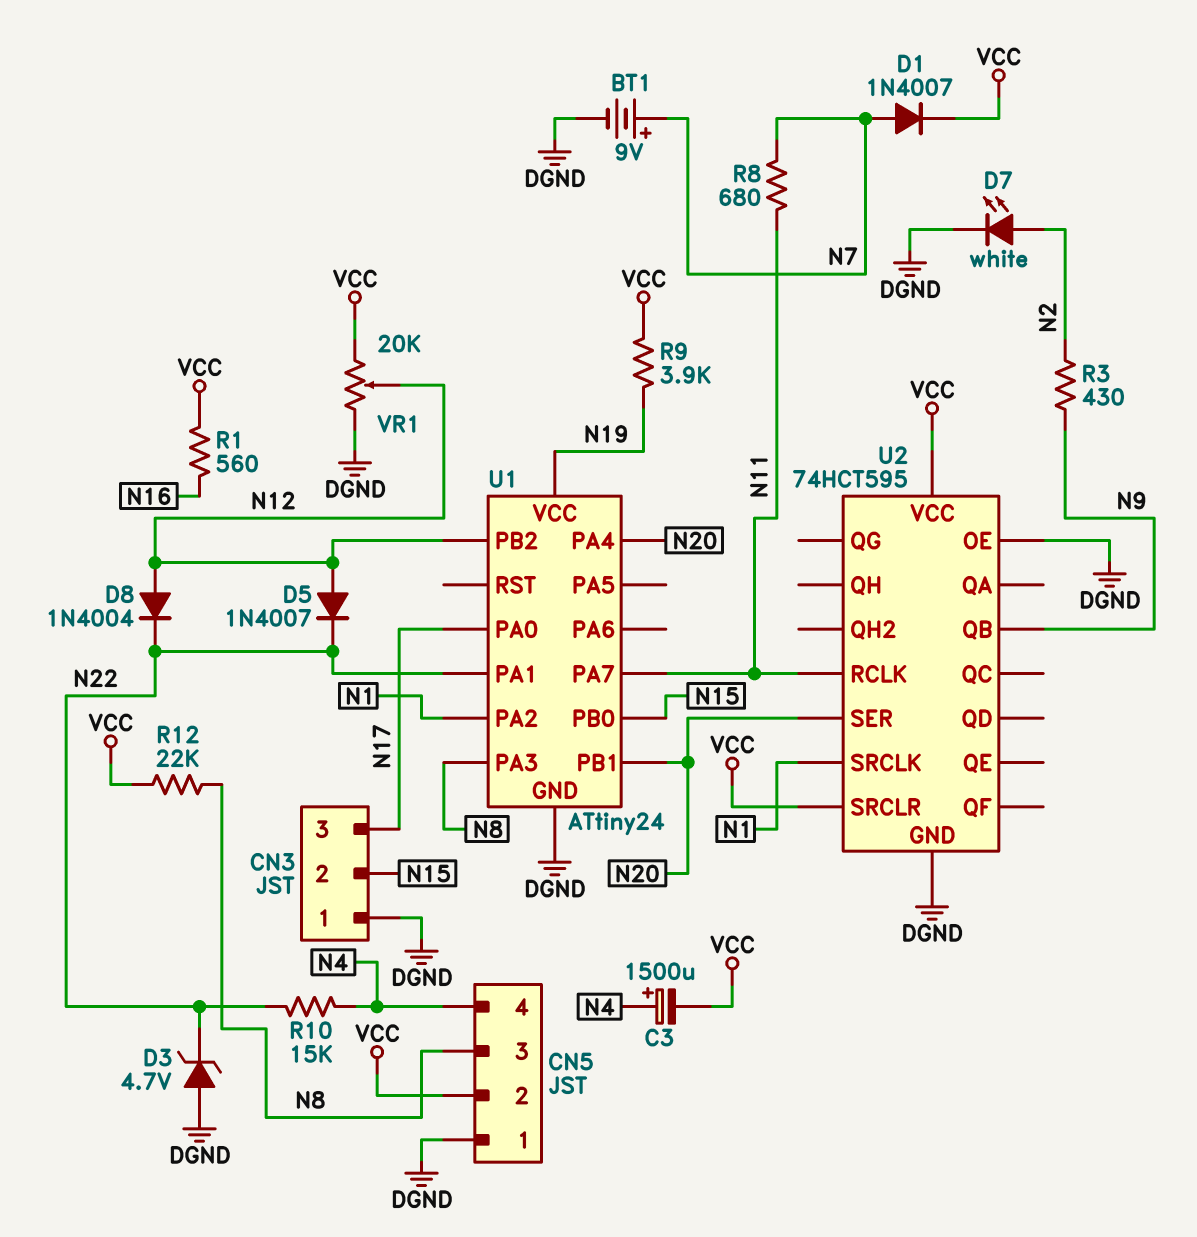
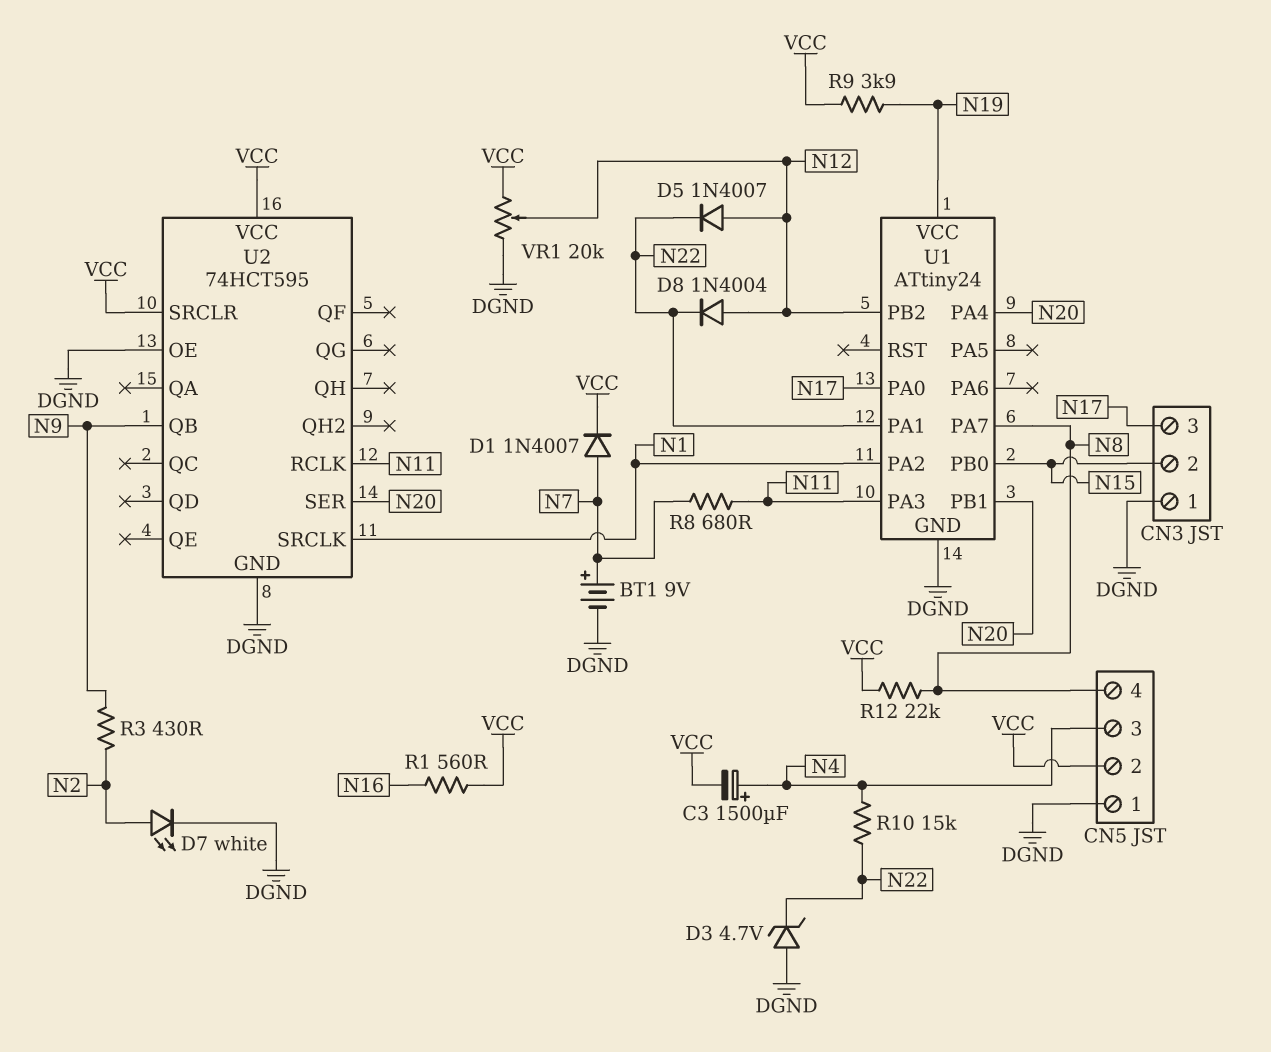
CN5 pin 3: N8 -> N4
CN5 pin 4: N4 -> N8
U1 pin PA3: N8 -> N11
U1 pin PA7: N11 -> N8

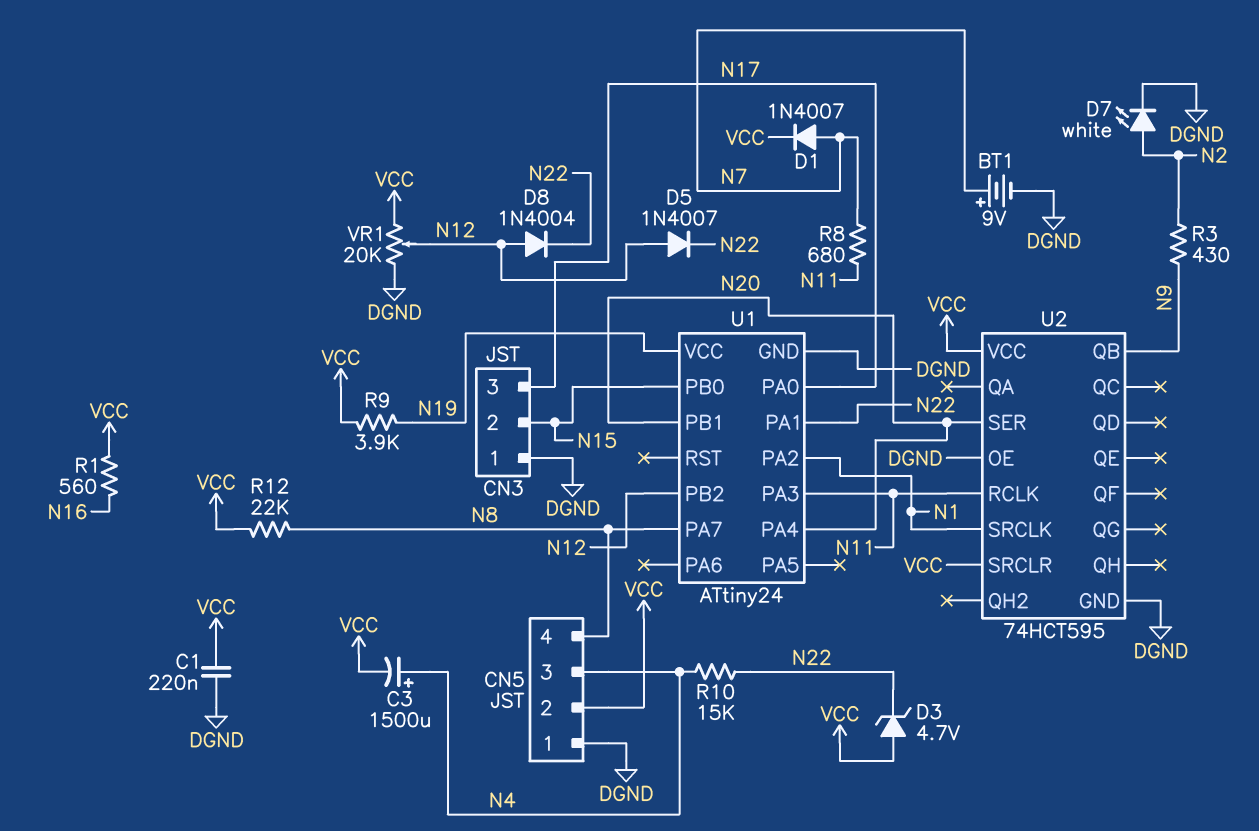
C1: none -> 220nF (DGND, VCC)
D3: zener 4.7V (A DGND, K N22) -> zener 4.7V (A VCC, K N22)

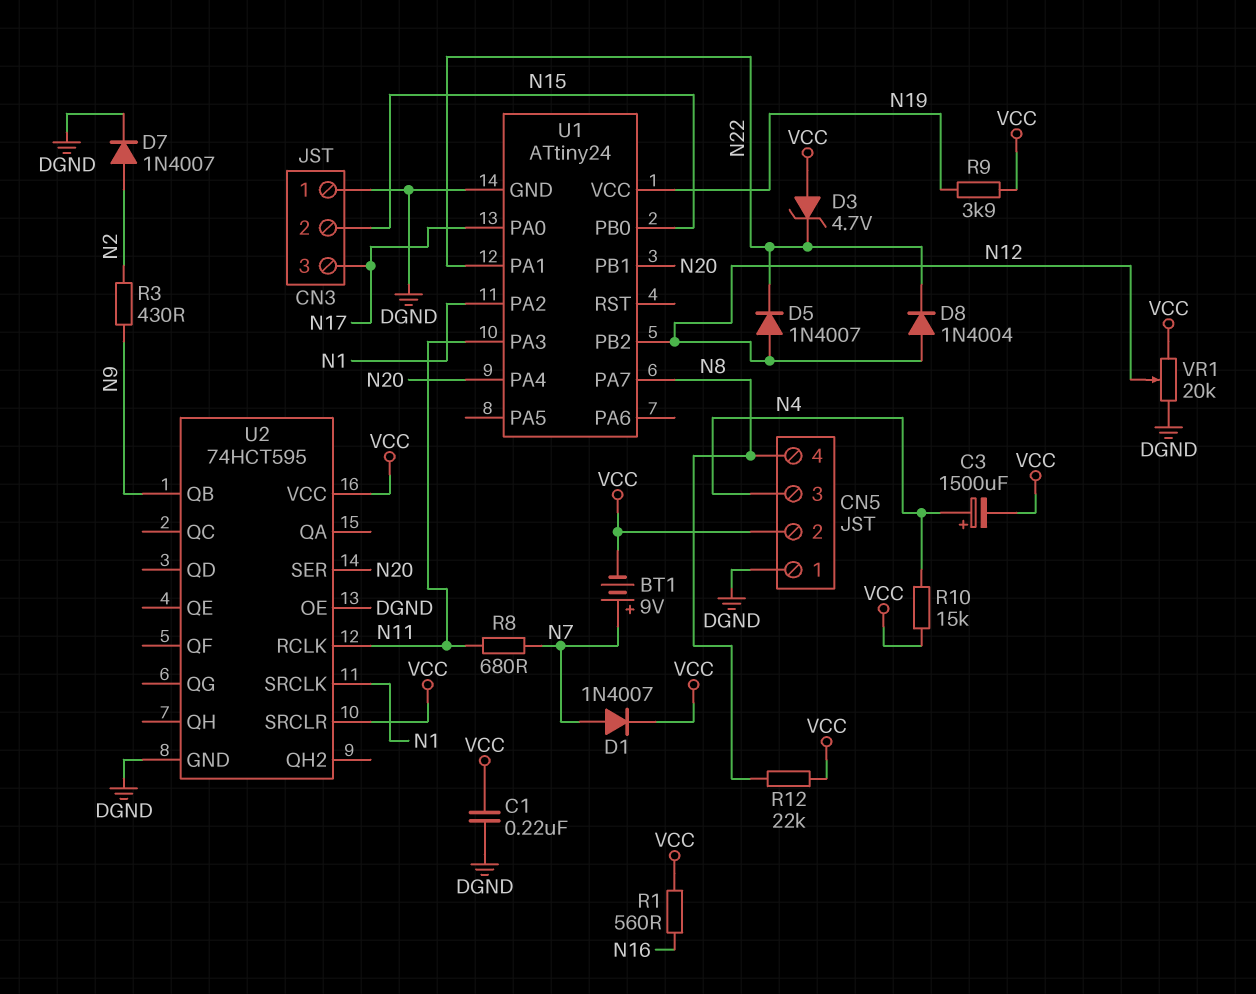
BT1: 9V (plus N7, minus DGND) -> 9V (plus N7, minus VCC)
D7: LED white (A N2, K DGND) -> diode 1N4007 (A N2, K DGND)
R10: 15k (N4, N22) -> 15k (N4, VCC)

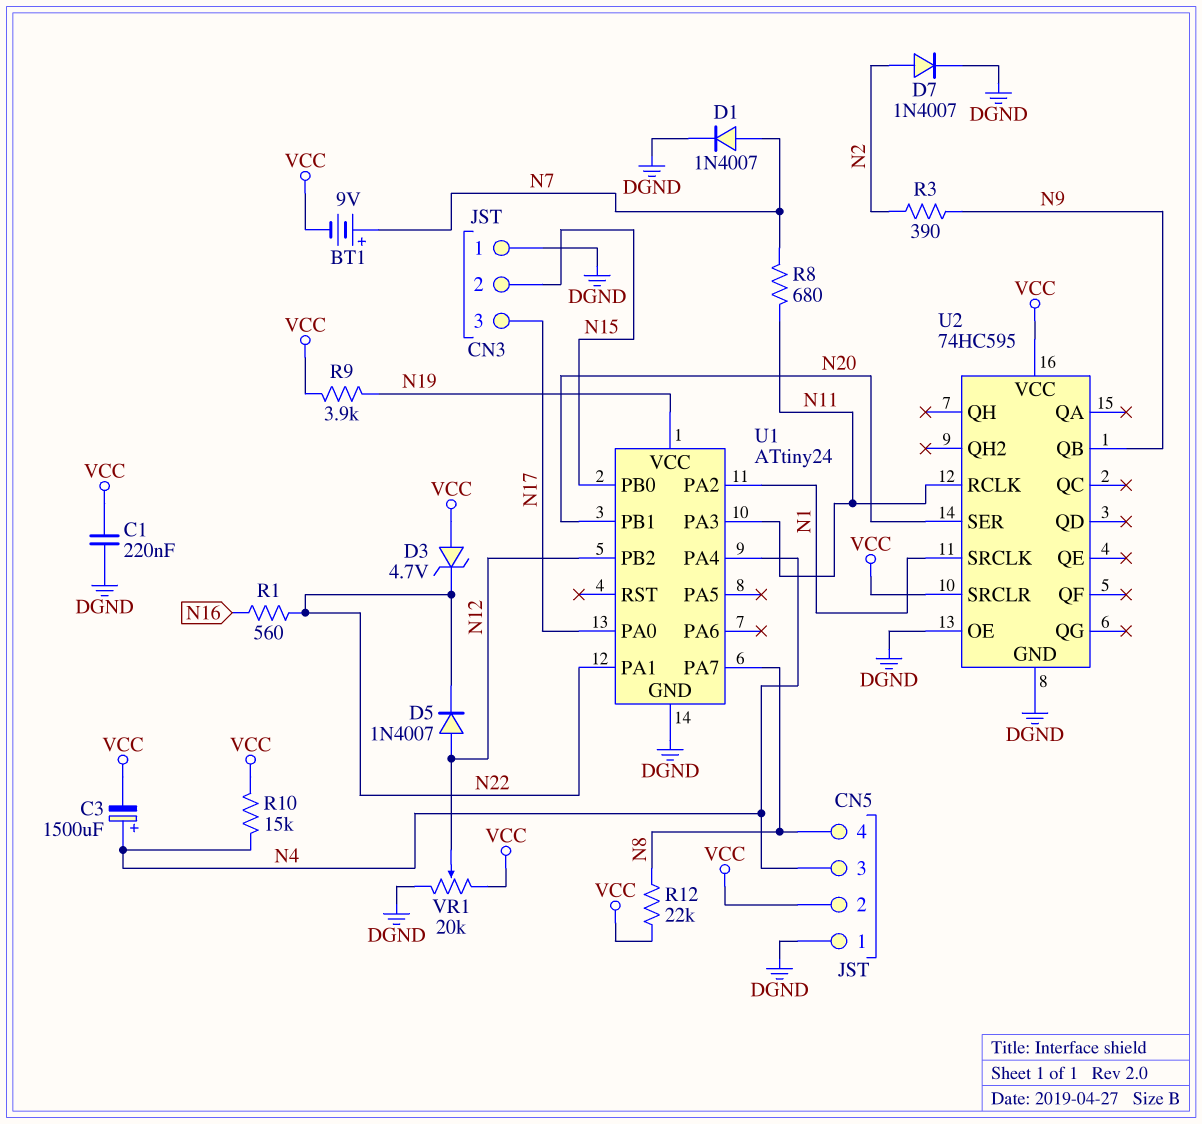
D1: diode 1N4007 (A N7, K VCC) -> diode 1N4007 (A N7, K DGND)
D8: diode 1N4004 (A N12, K N22) -> none
R1: 560 (N16, VCC) -> 560 (N16, N22)
R3: 430 (N2, N9) -> 390 (N2, N9)
U1 pin PA4: N20 -> N4
U2: 74HCT595 -> 74HC595

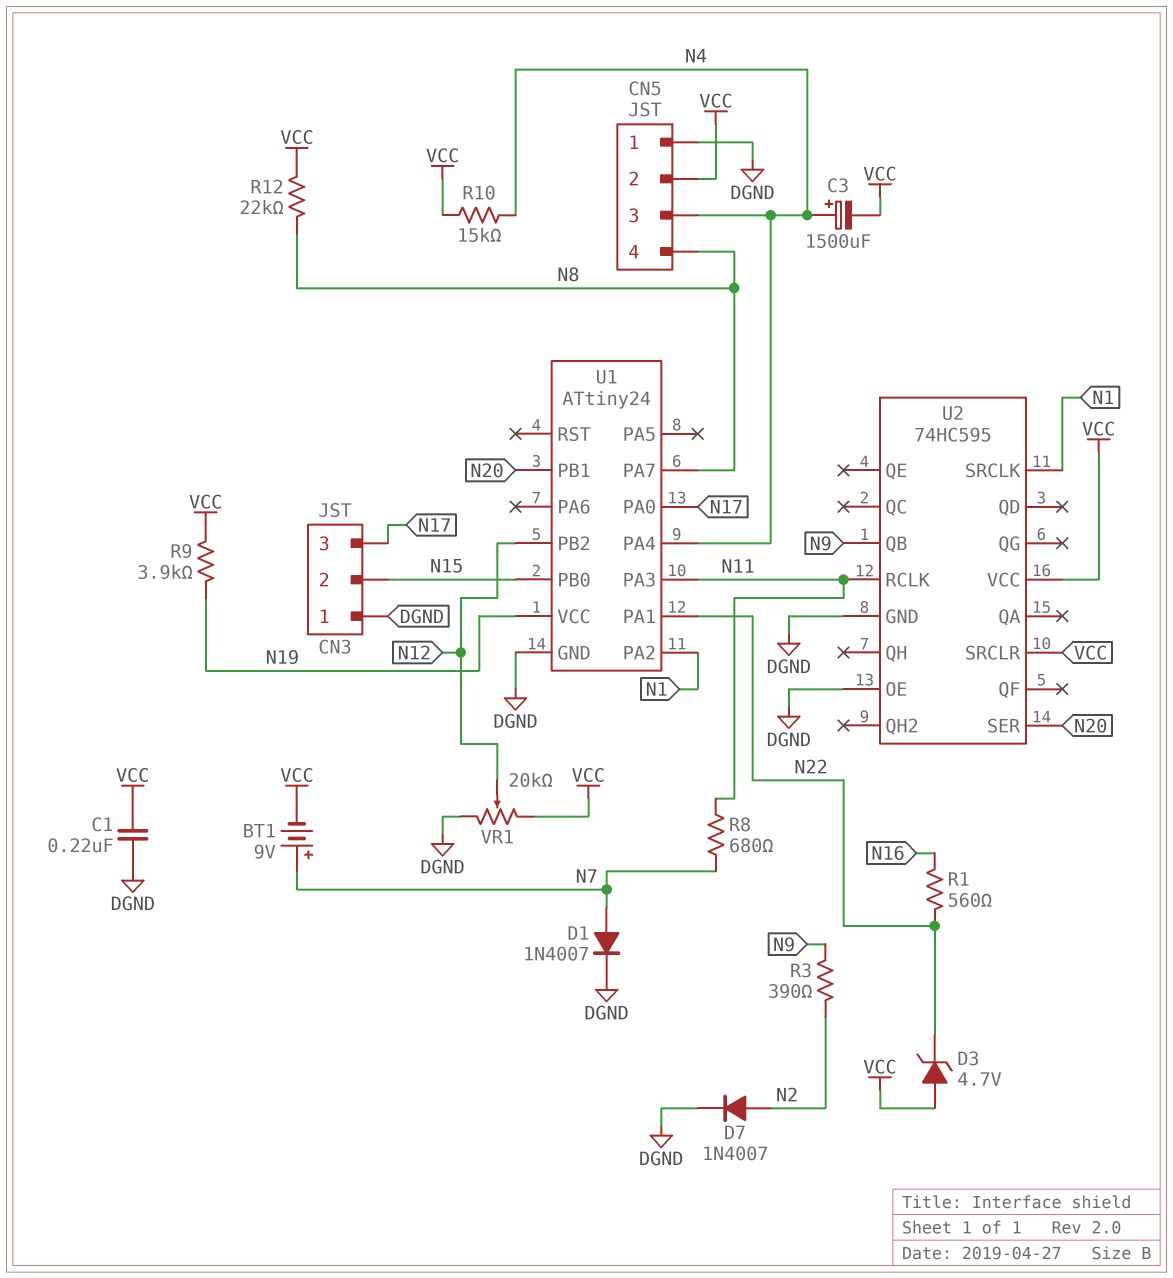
D5: diode 1N4007 (A N12, K N22) -> none

